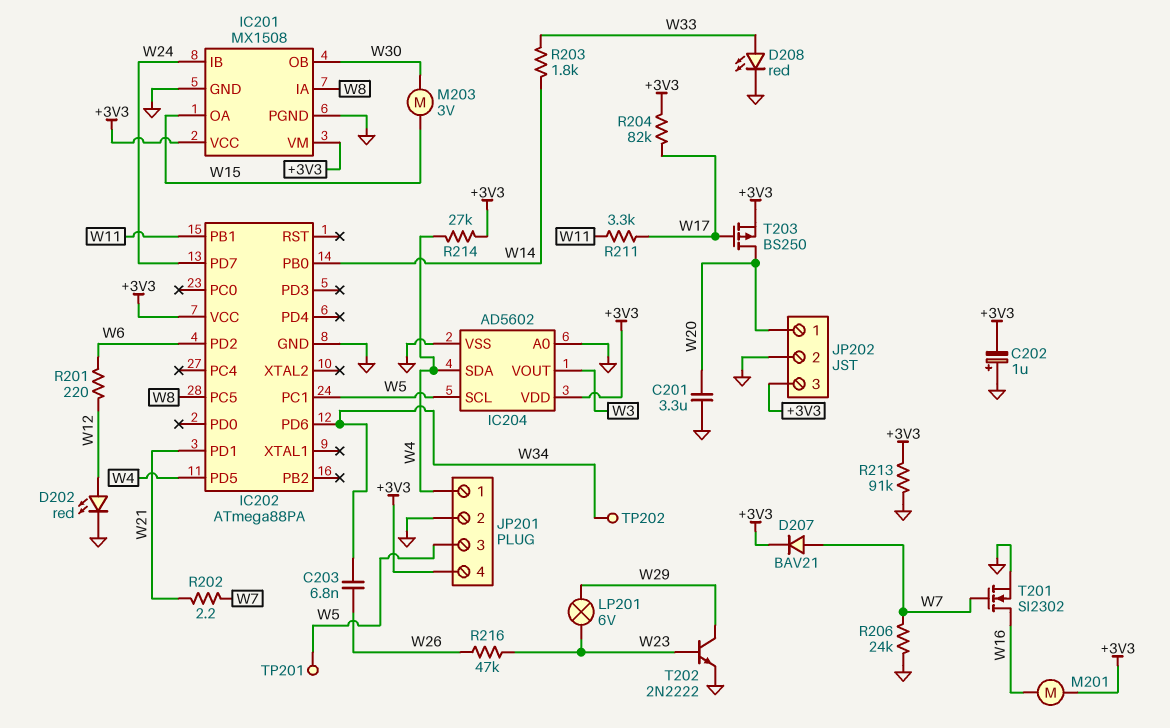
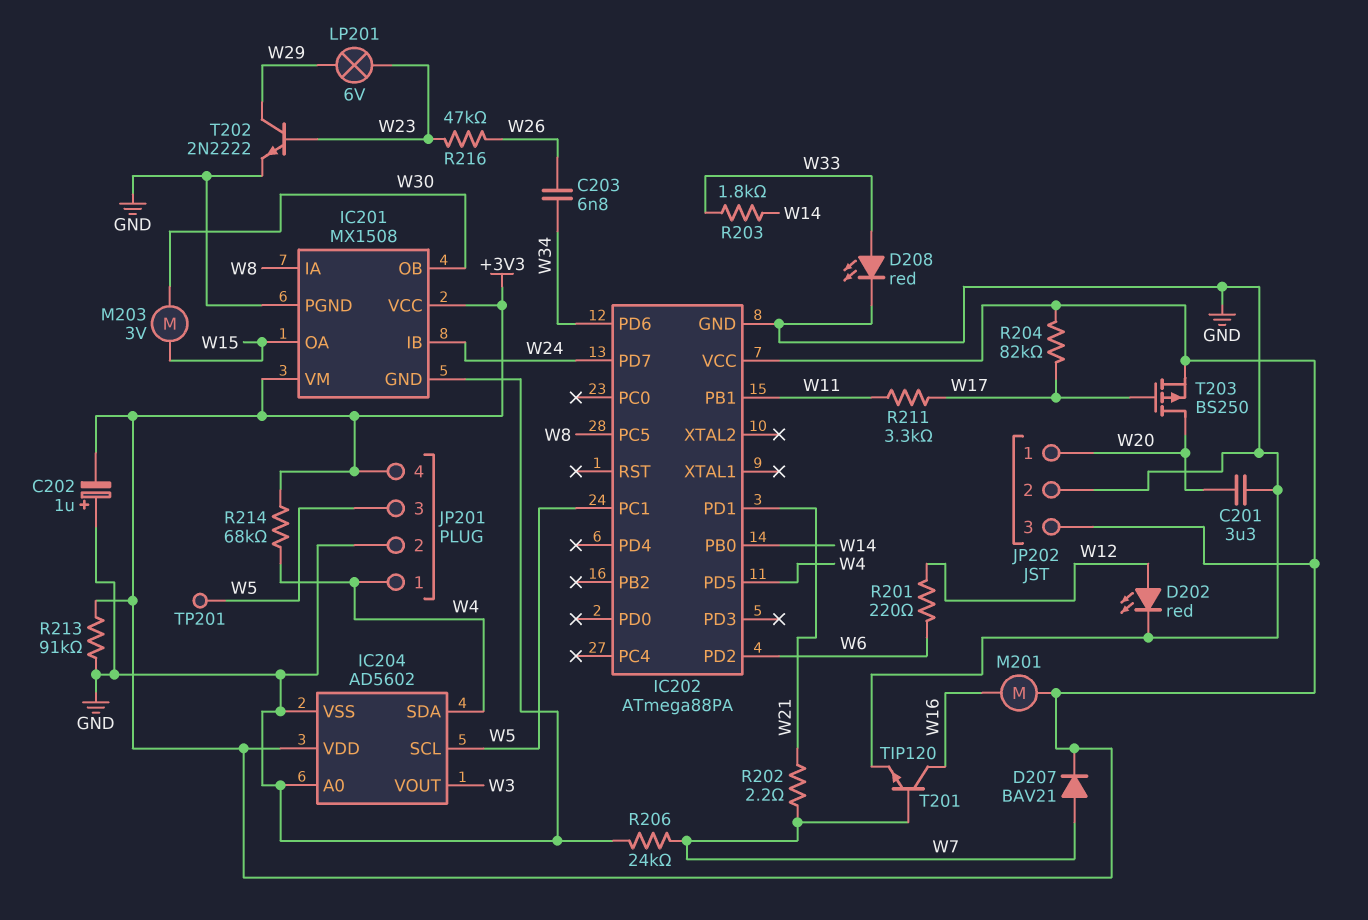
R214: 27k (+3V3, W4) -> 68k (+3V3, W4)
T201: NMOS SI2302 (G W7, D W16, S GND) -> NPN TIP120 (B W7, C W16, E GND)
TP202: test point (W34) -> none

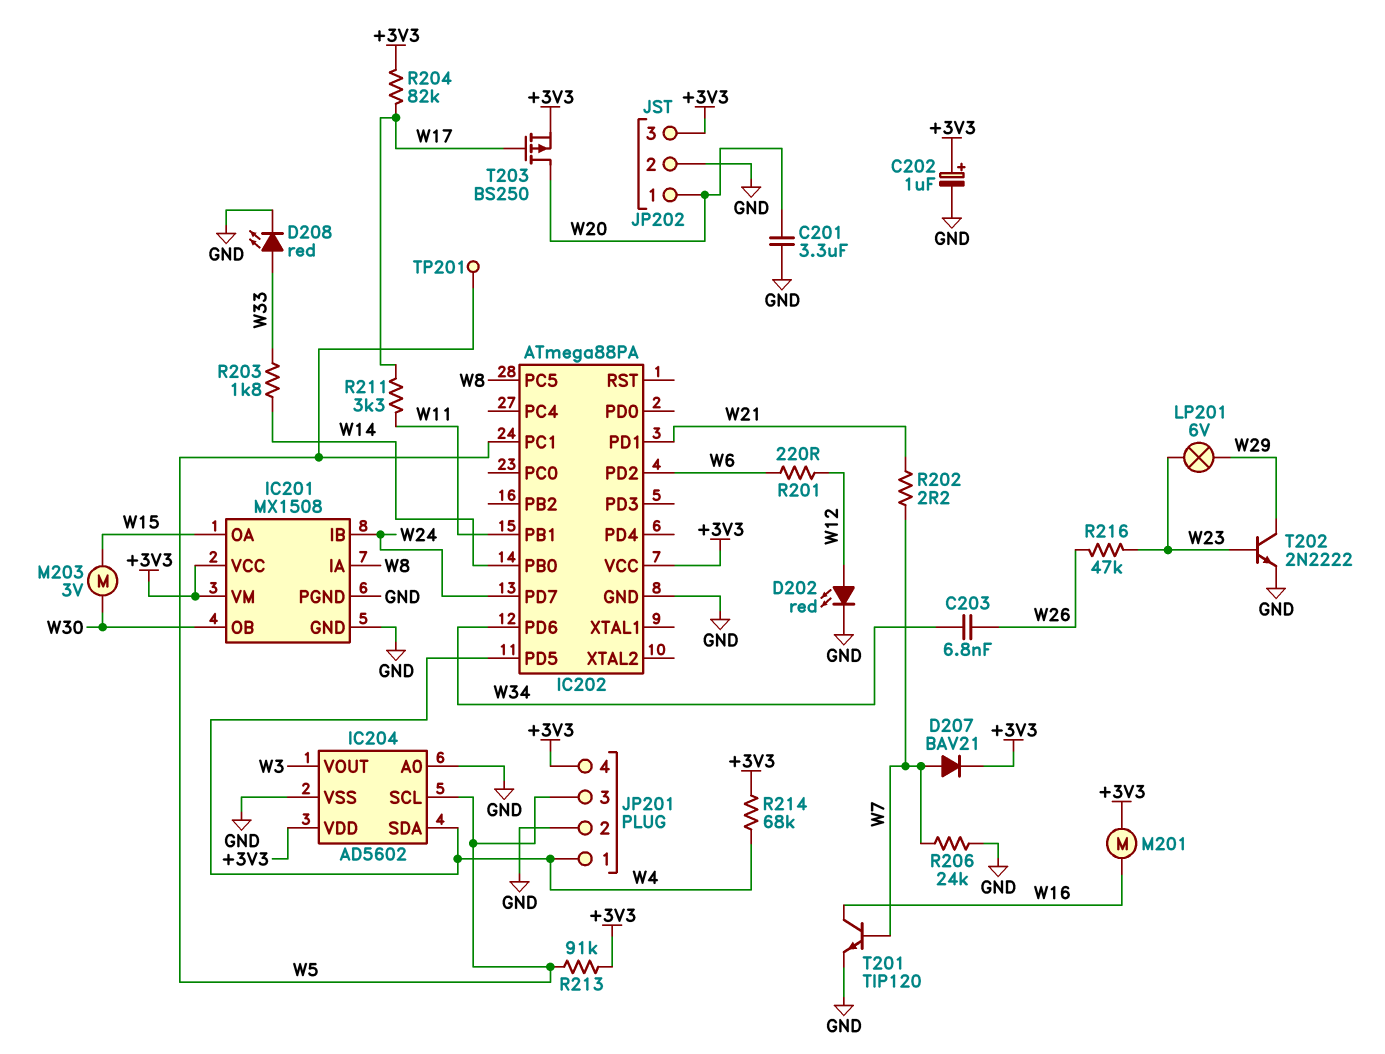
C202: 1uF (plus GND, minus +3V3) -> 1uF (plus +3V3, minus GND)
R213: 91k (+3V3, GND) -> 91k (+3V3, W5)

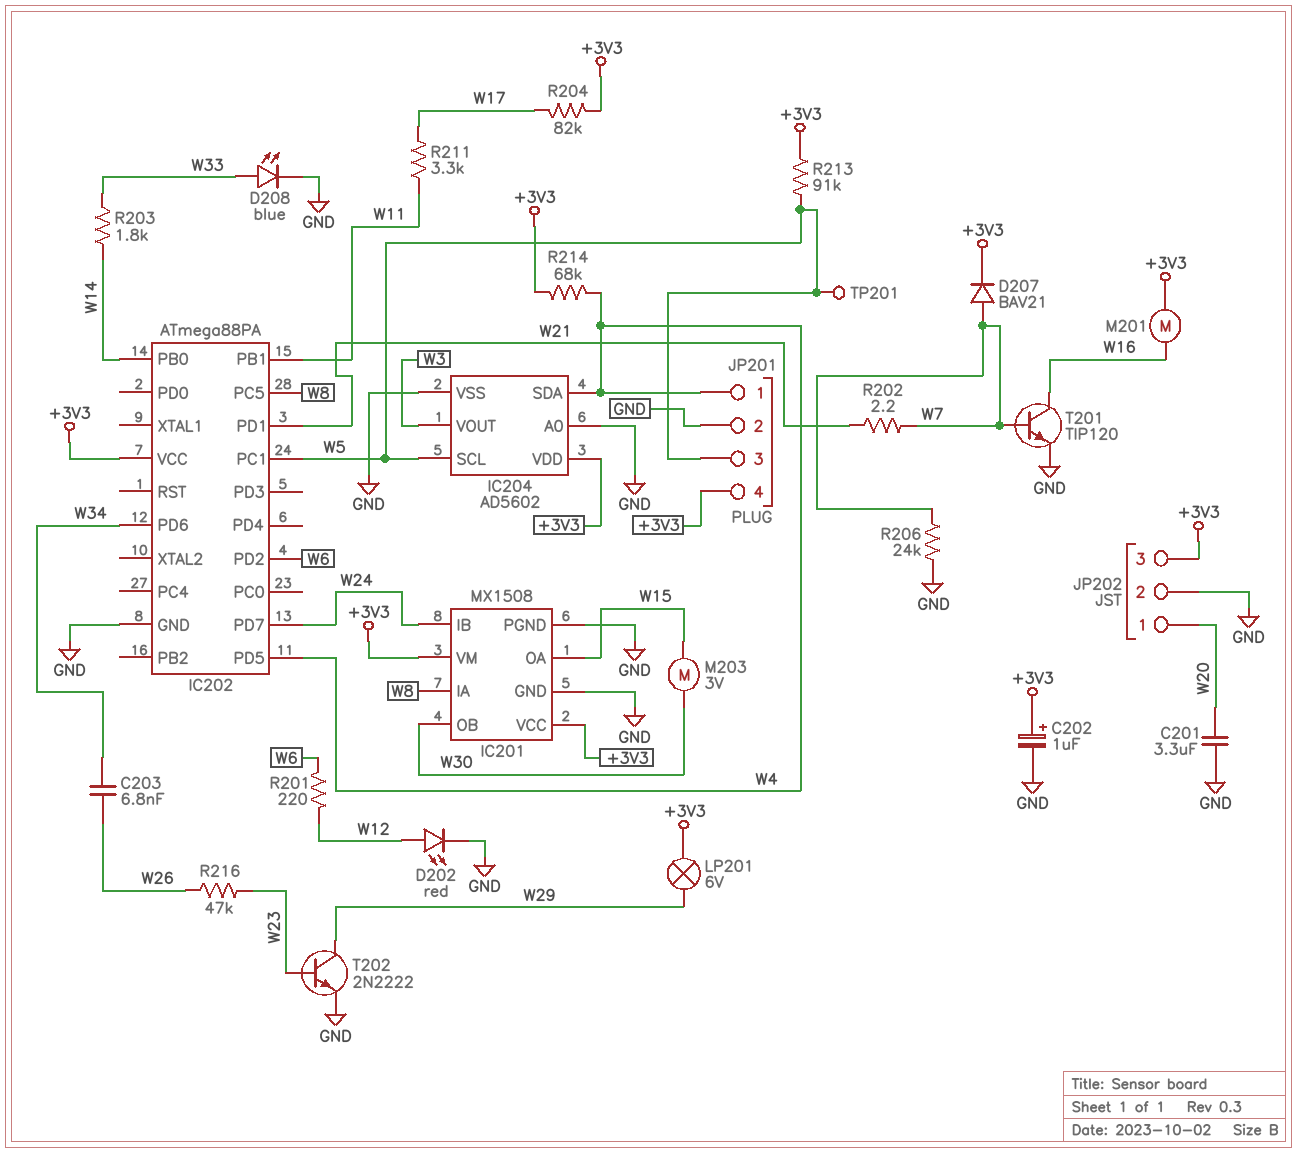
D208: LED red (A W33, K GND) -> LED blue (A W33, K GND)
LP201: lamp 6V (W23, W29) -> lamp 6V (+3V3, W29)
T203: PMOS BS250 (G W17, D W20, S +3V3) -> none

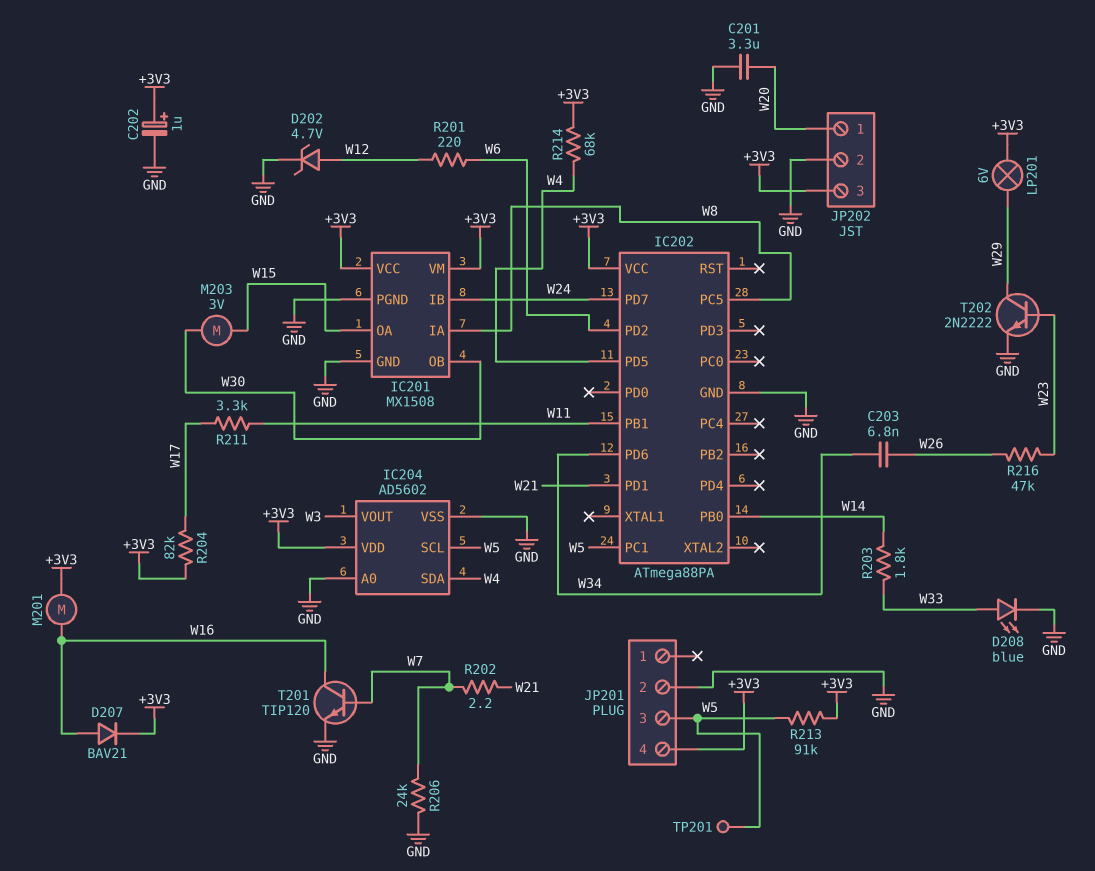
D202: LED red (A W12, K GND) -> zener 4.7V (A W12, K GND)
D207: diode BAV21 (A W7, K +3V3) -> diode BAV21 (A W16, K +3V3)
JP201 pin 1: W4 -> none

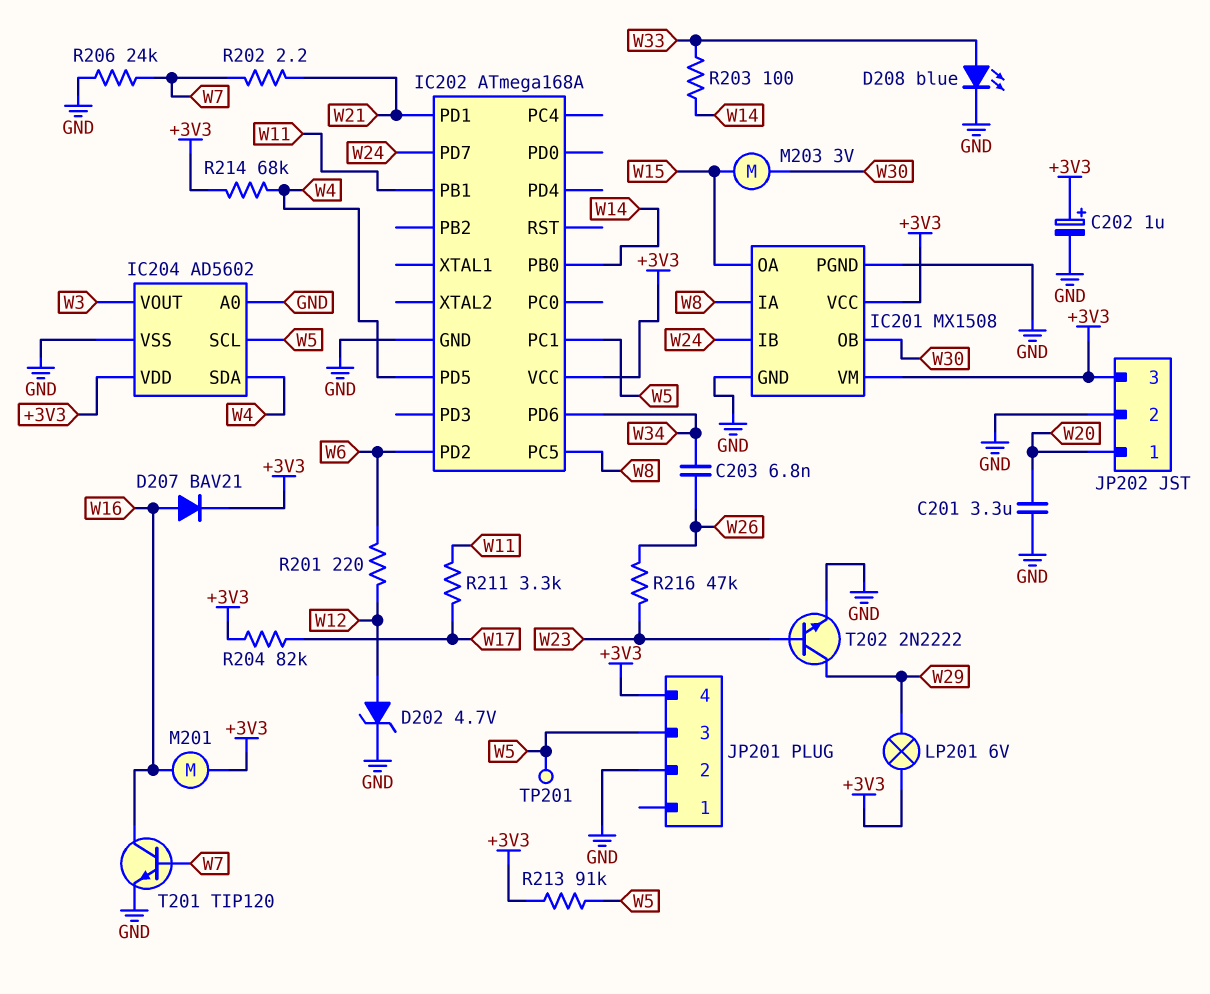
IC202: ATmega88PA -> ATmega168A
R203: 1.8k (W14, W33) -> 100 (W14, W33)

